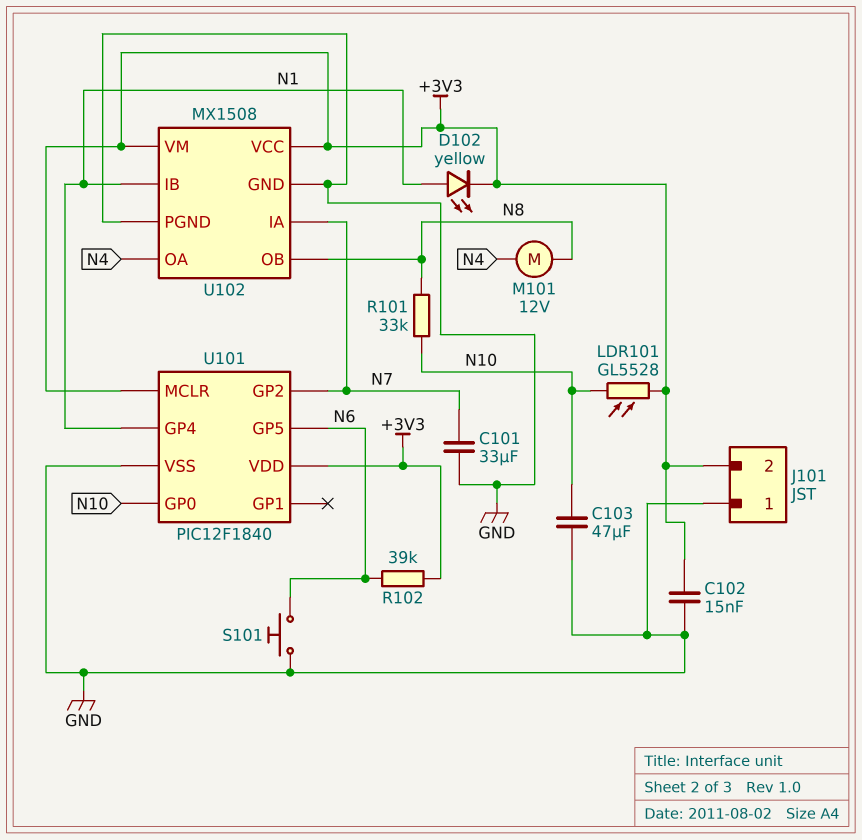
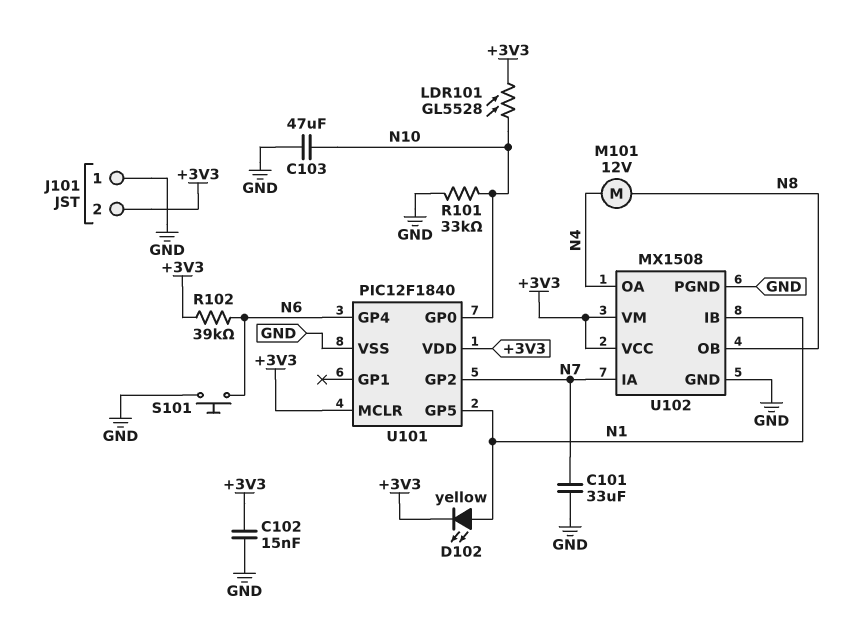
R101: 33k (N8, N10) -> 33k (GND, N10)
U101 pin GP4: N1 -> N6
U101 pin GP5: N6 -> N1

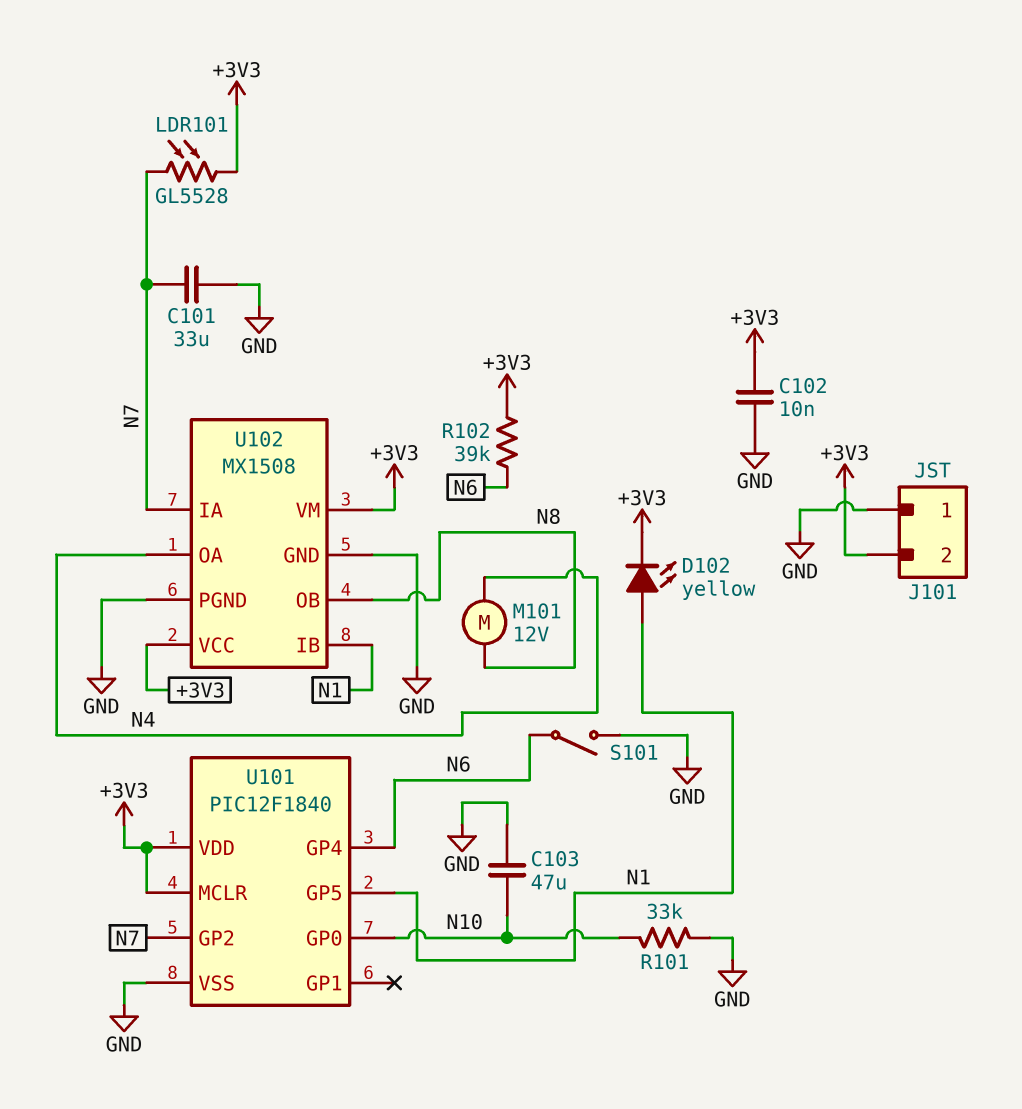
C102: 15nF (+3V3, GND) -> 10nF (+3V3, GND)
LDR101: GL5528 (+3V3, N10) -> GL5528 (+3V3, N7)
S101: button (GND, N6) -> switch (GND, N6)

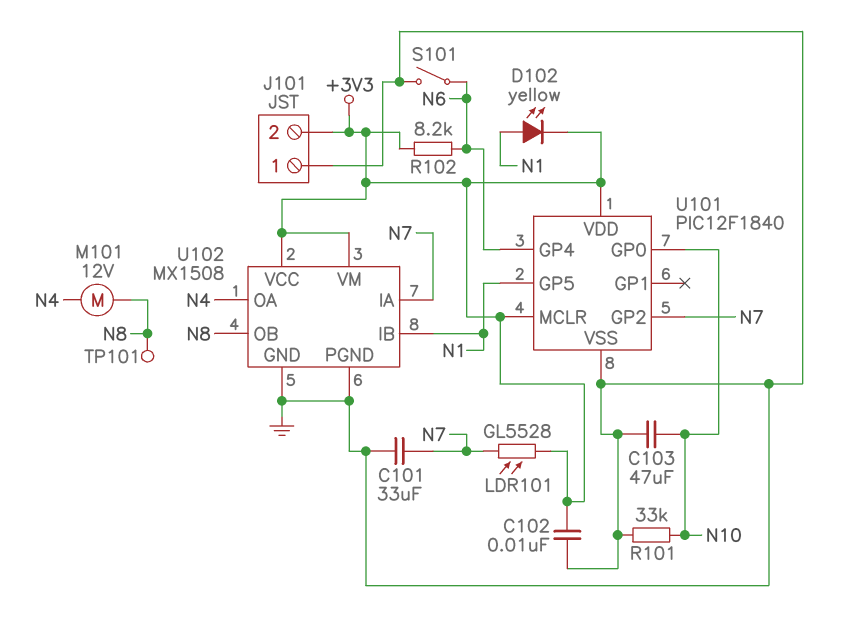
R102: 39k (+3V3, N6) -> 8.2k (+3V3, N6)
TP101: none -> test point (N8)

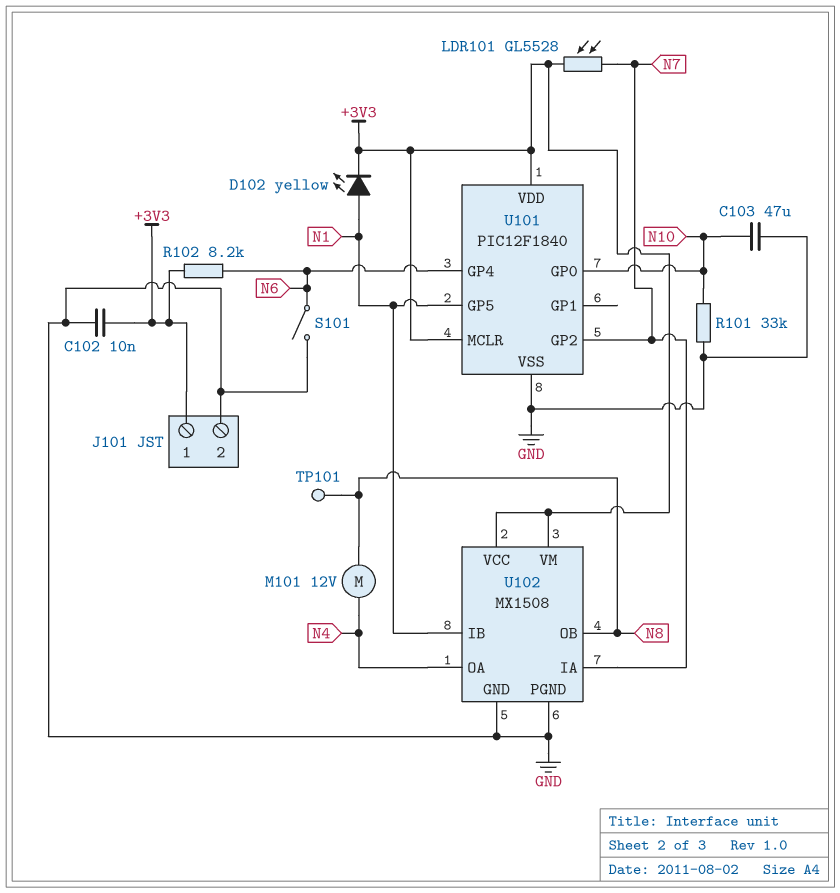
C101: 33uF (GND, N7) -> none
J101 pin 1: GND -> +3V3
J101 pin 2: +3V3 -> GND

